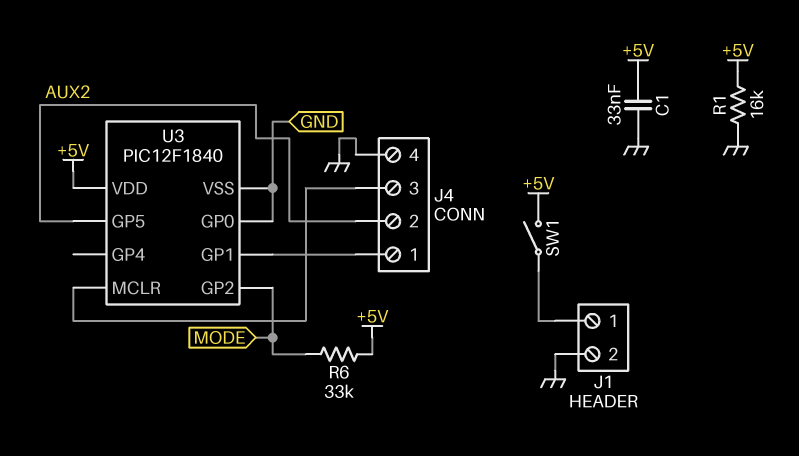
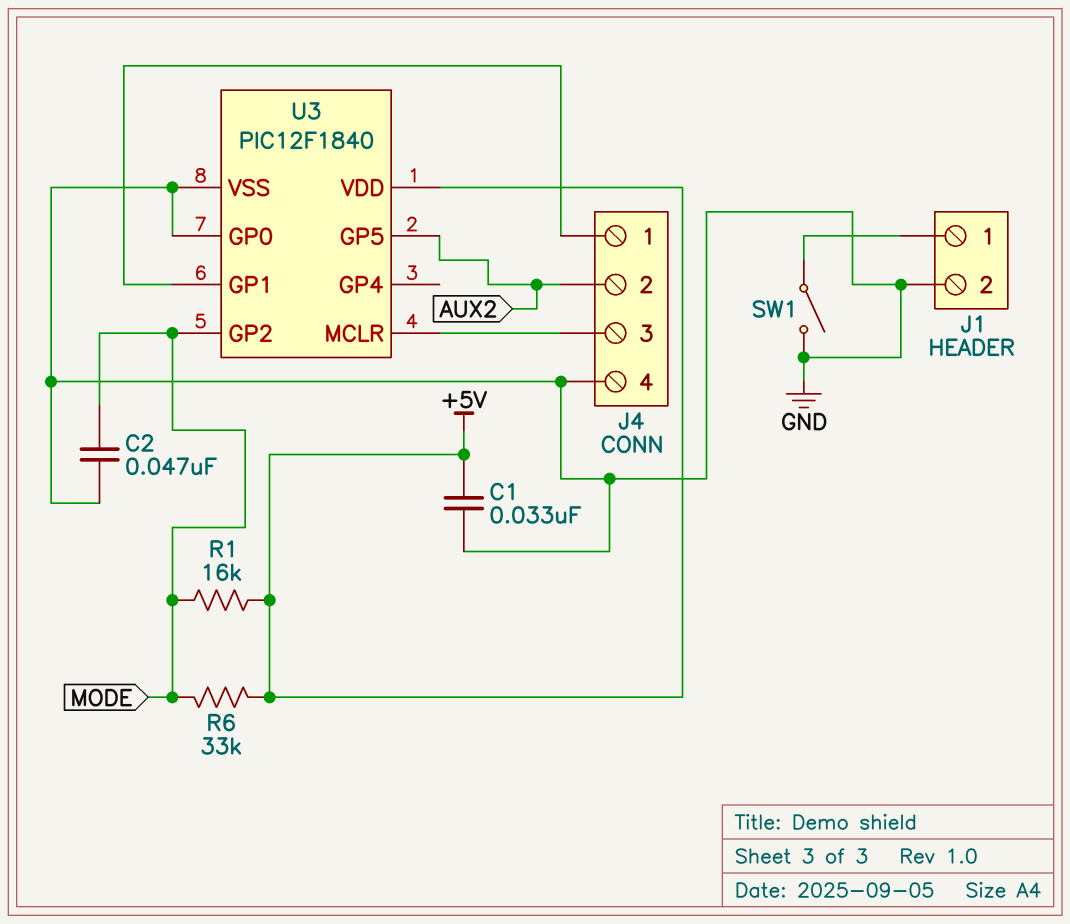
C2: none -> 47nF (GND, MODE)
R1: 16k (+5V, GND) -> 16k (+5V, MODE)
SW1: switch (+5V, J1/1) -> switch (GND, J1/1)

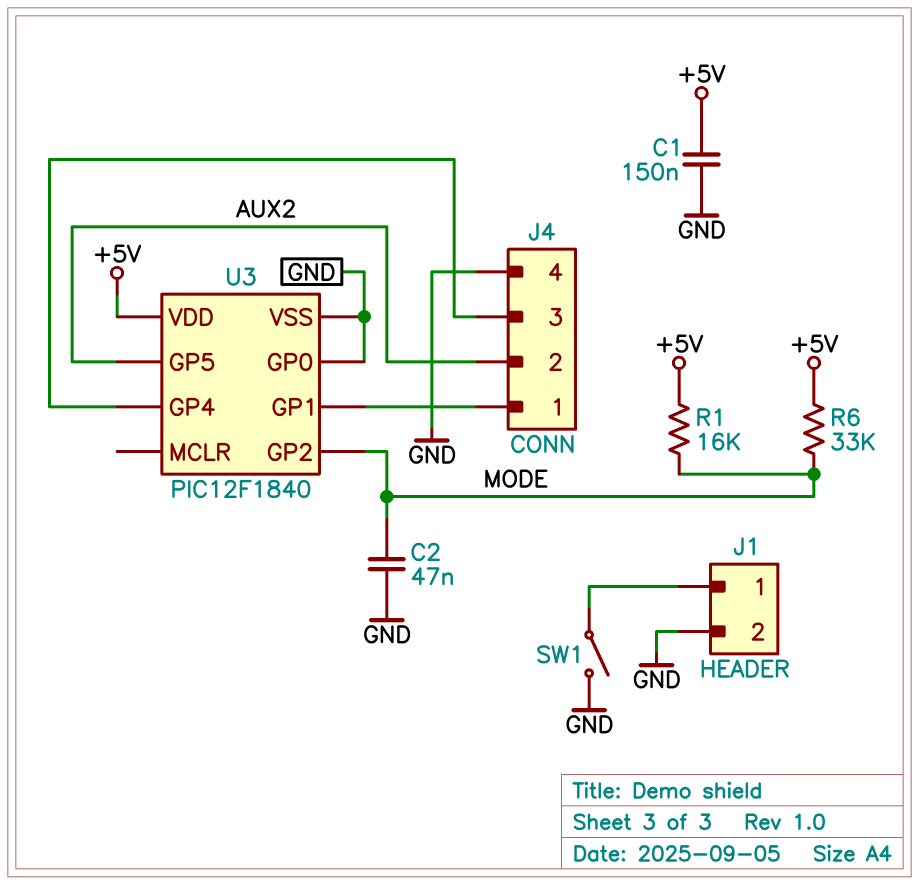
C1: 33nF (+5V, GND) -> 150nF (+5V, GND)
U3 pin GP4: none -> J4/3
U3 pin MCLR: J4/3 -> none

